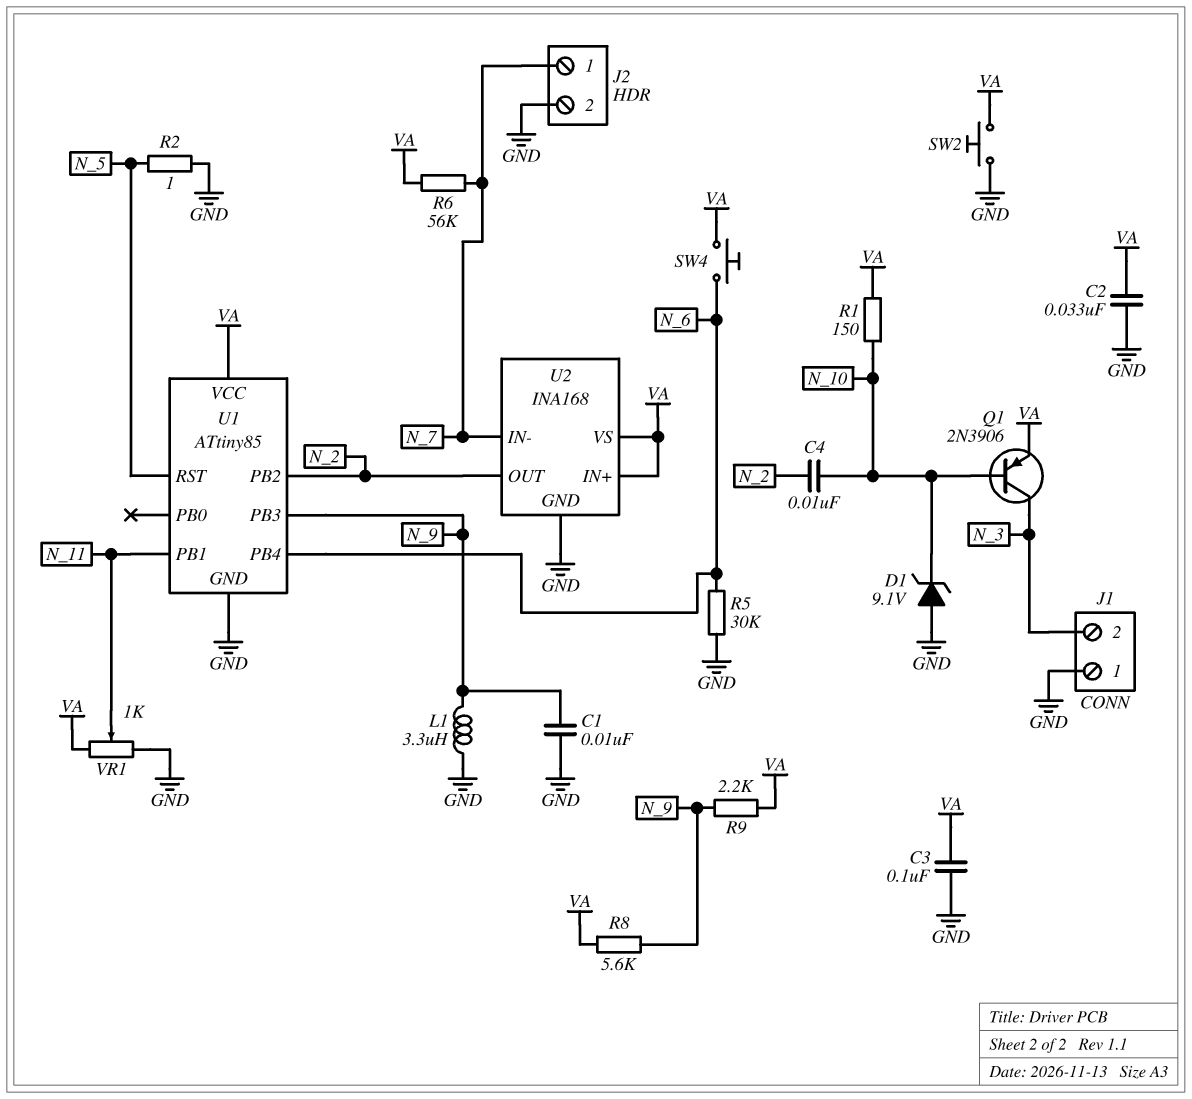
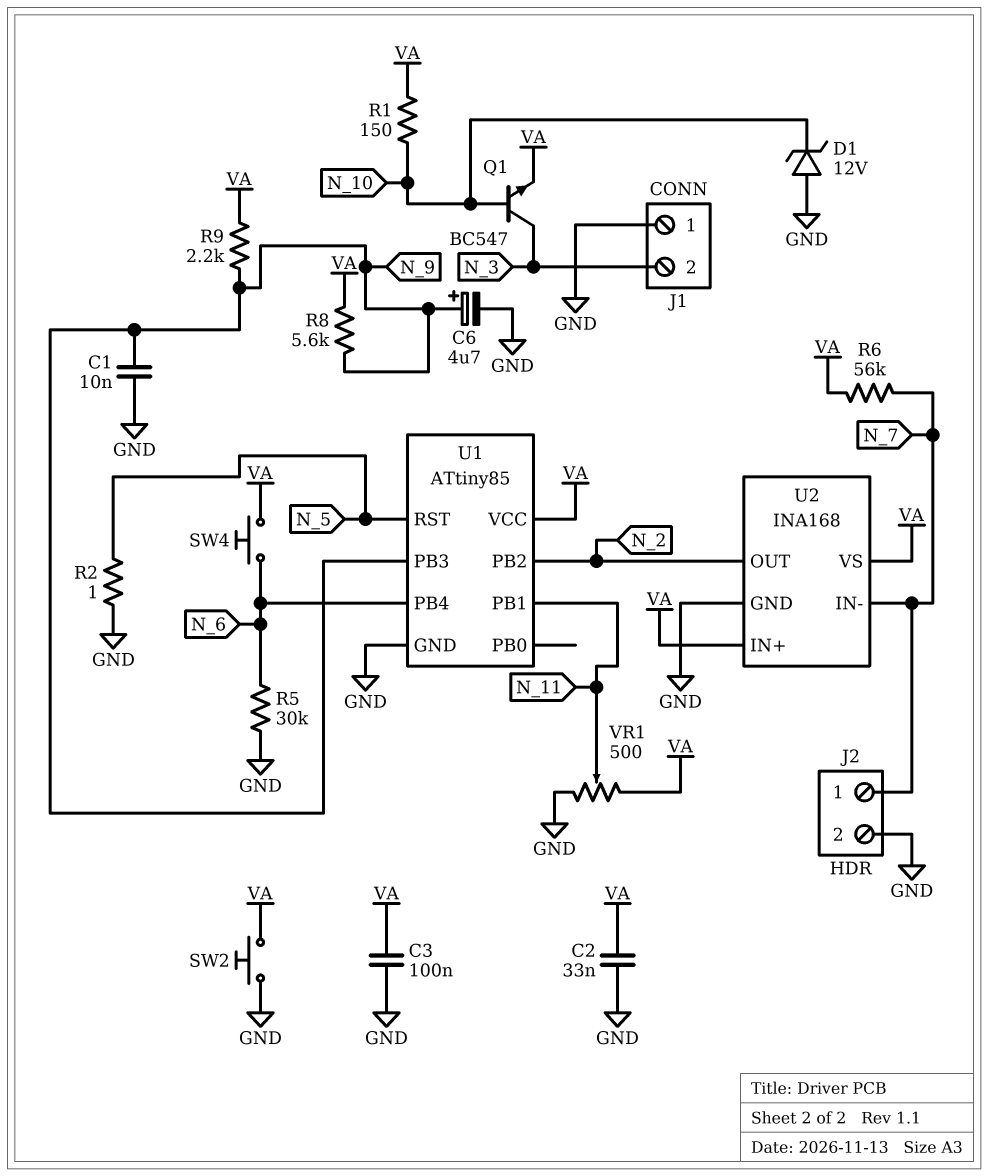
C4: 10nF (N_2, N_10) -> none
C6: none -> 4.7uF (plus N_9, minus GND)
D1: zener 9.1V (A GND, K N_10) -> zener 12V (A GND, K N_10)
L1: 3.3uH (GND, N_9) -> none
Q1: PNP 2N3906 (B N_10, C N_3, E VA) -> NPN BC547 (B N_10, C N_3, E VA)
VR1: 1k (GND, VA, wiper N_11) -> 500 (GND, VA, wiper N_11)

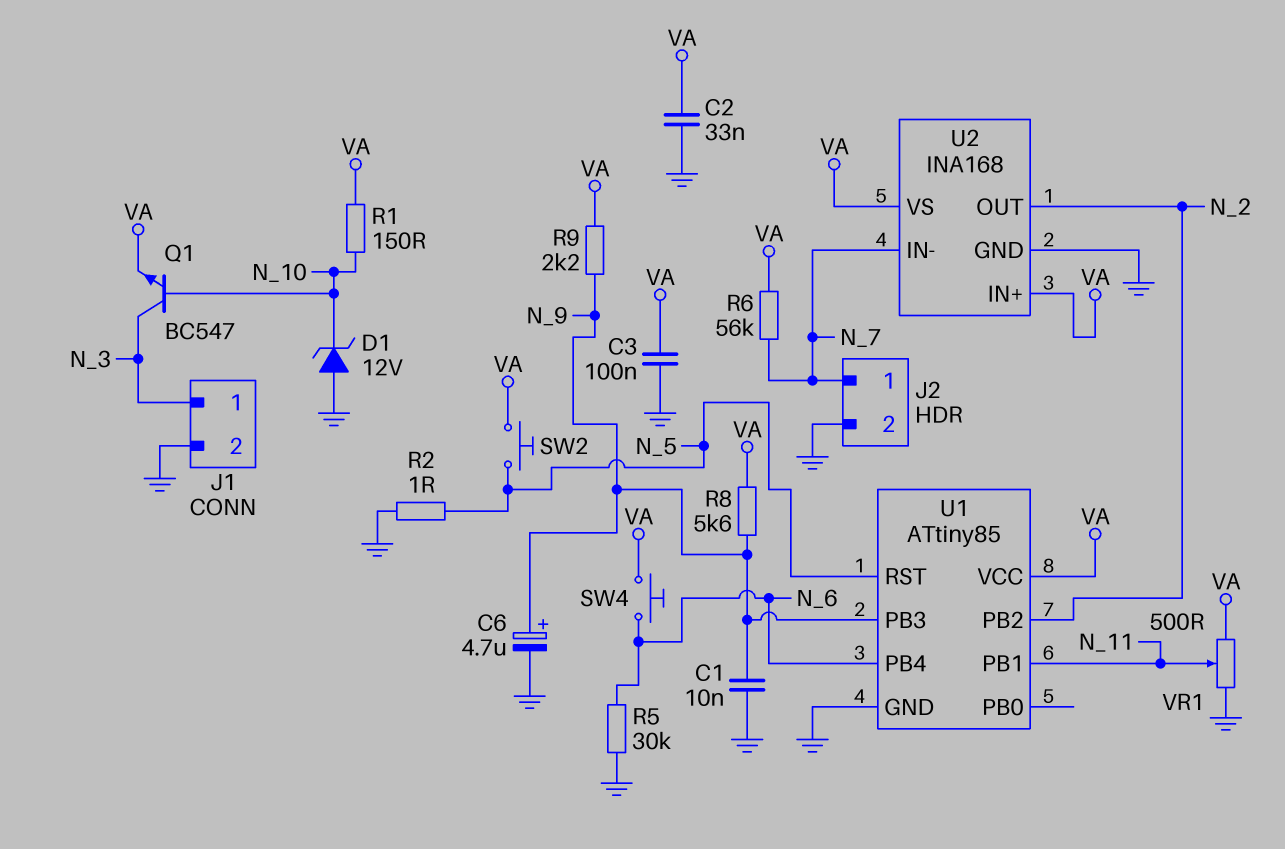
J1 pin 1: GND -> N_3
J1 pin 2: N_3 -> GND
SW2: button (GND, VA) -> button (N_5, VA)

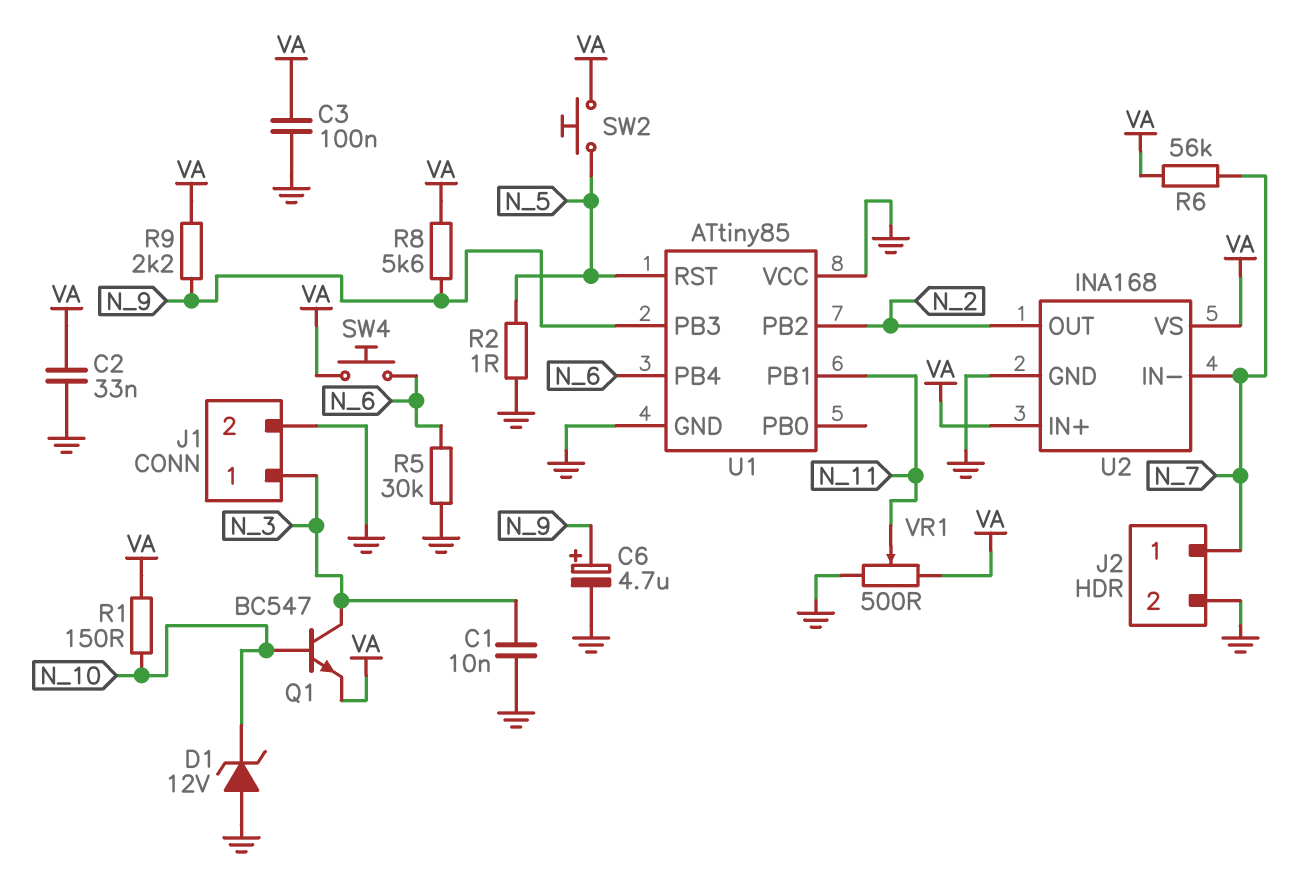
C1: 10nF (GND, N_9) -> 10nF (GND, N_3)
U1 pin VCC: VA -> GND

